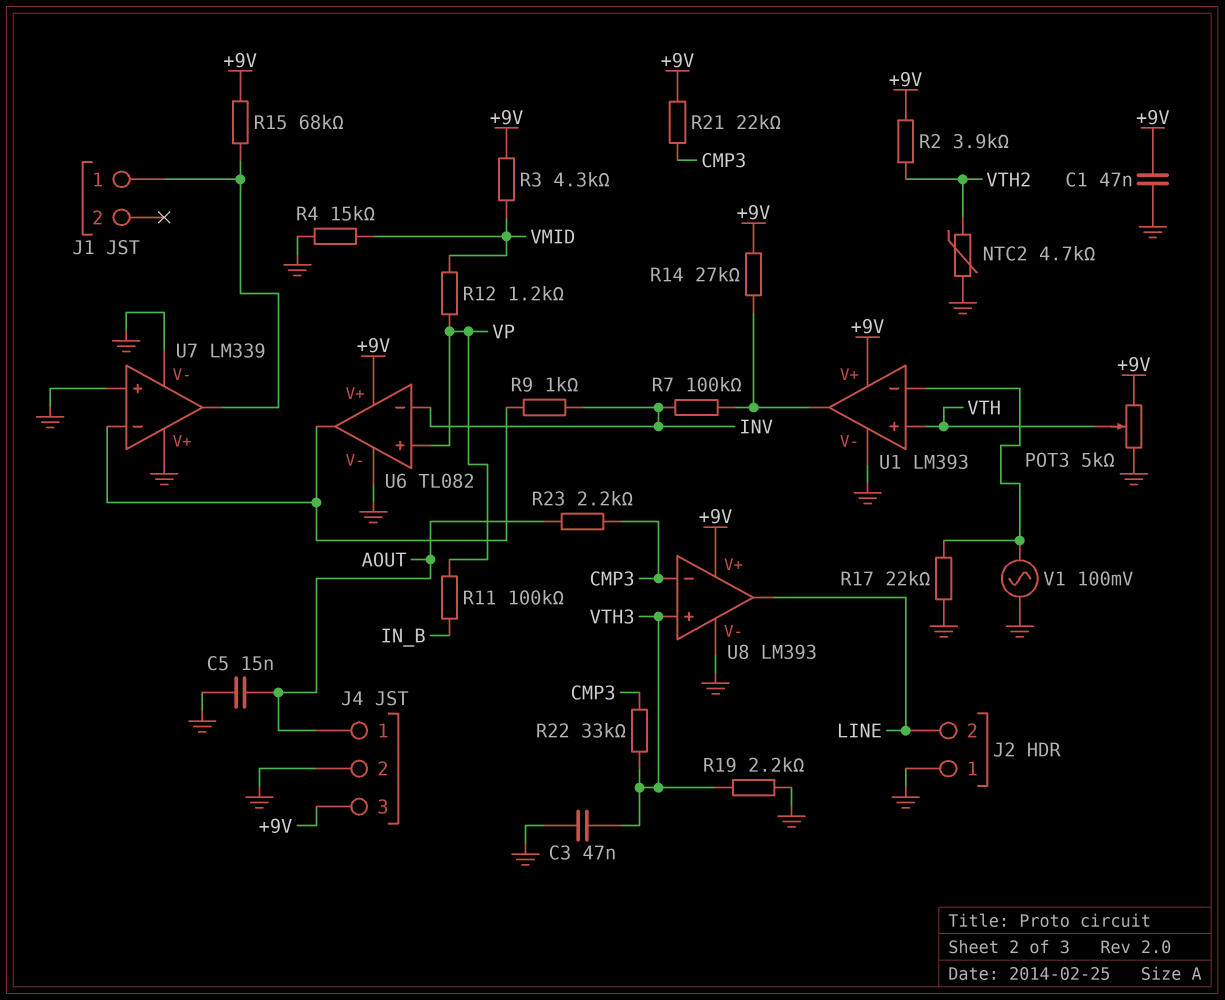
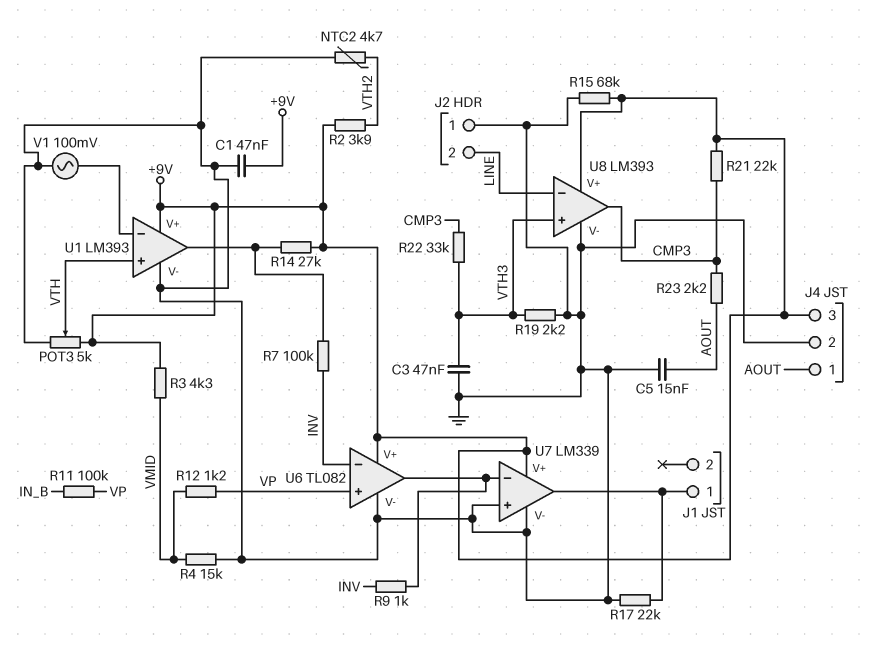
R15: 68k (+9V, J1/1) -> 68k (+9V, GND)
R17: 22k (GND, U1/in-) -> 22k (GND, J1/1)
U7 pin V+: GND -> +9V
U8 pin in-: CMP3 -> LINE
U8 pin out: LINE -> CMP3

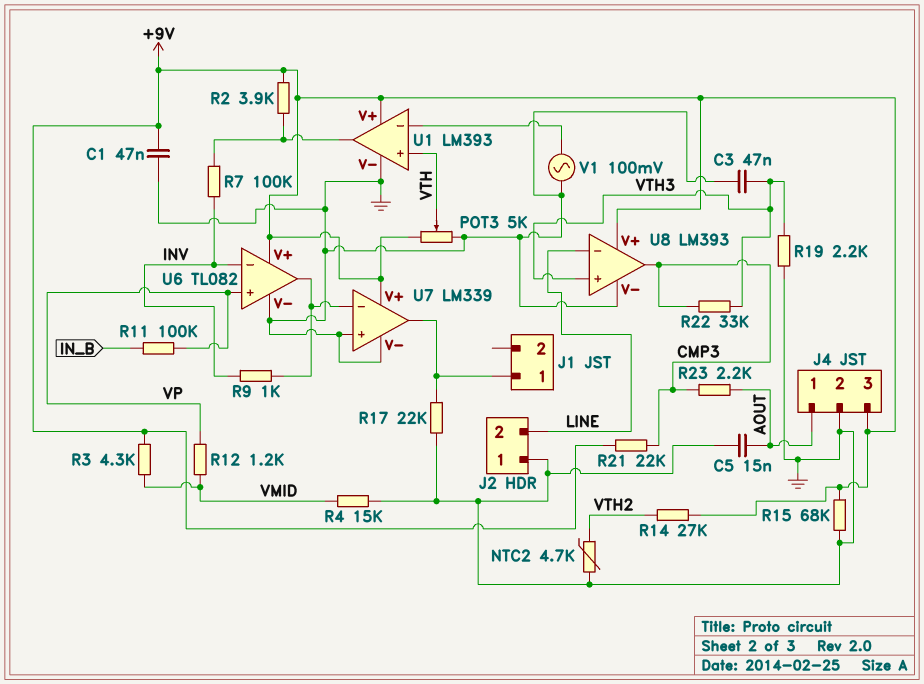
R2: 3.9k (+9V, VTH2) -> 3.9k (+9V, U1/out)
R14: 27k (+9V, U1/out) -> 27k (+9V, VTH2)

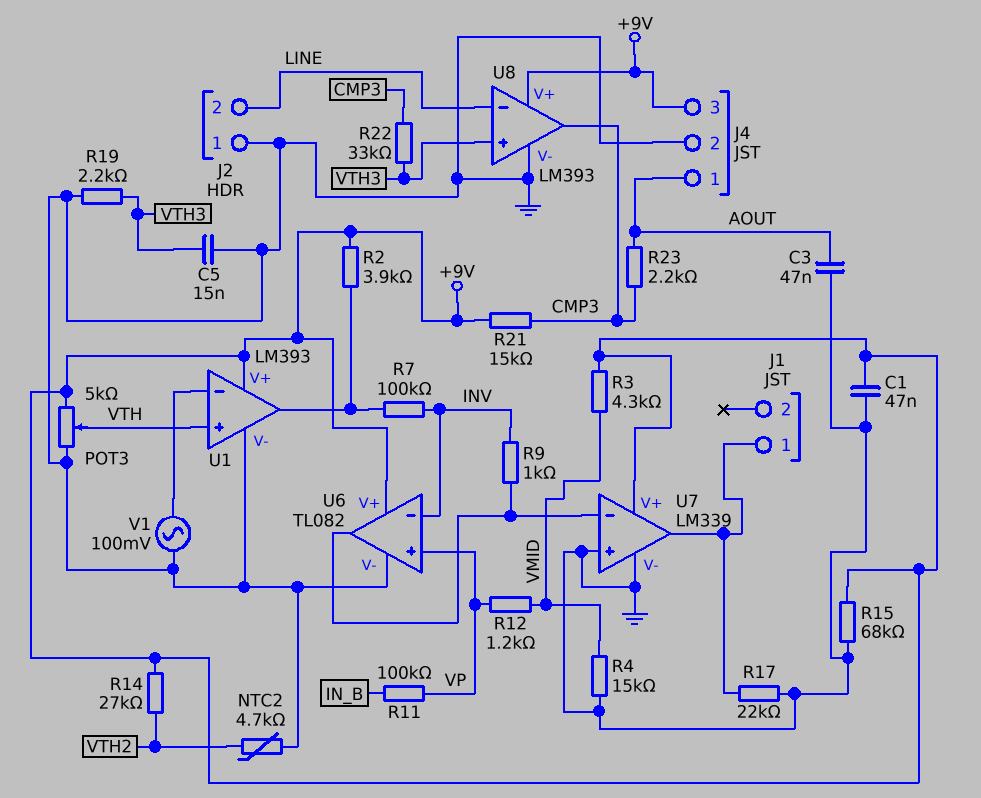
C3: 47nF (GND, VTH3) -> 47nF (AOUT, GND)
C5: 15nF (AOUT, GND) -> 15nF (GND, VTH3)
R21: 22k (+9V, CMP3) -> 15k (+9V, CMP3)

